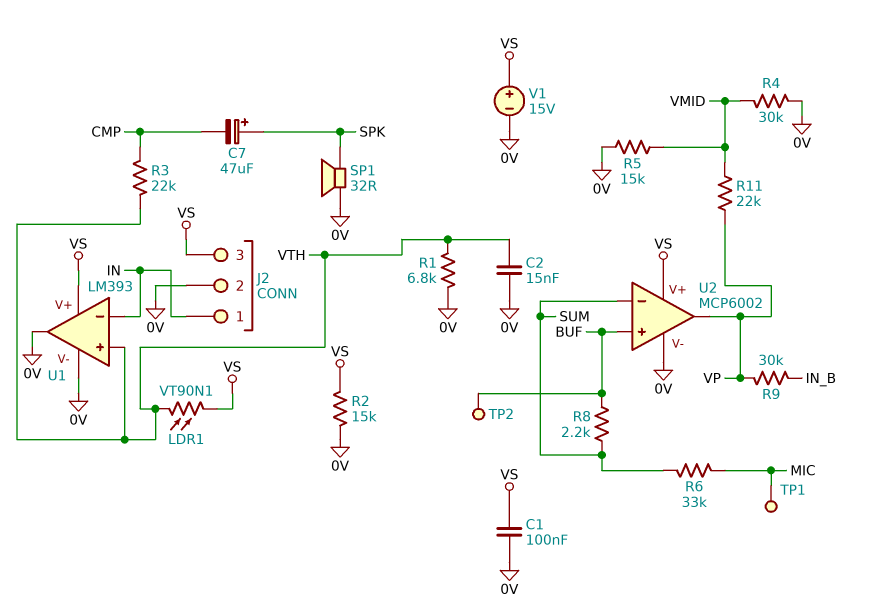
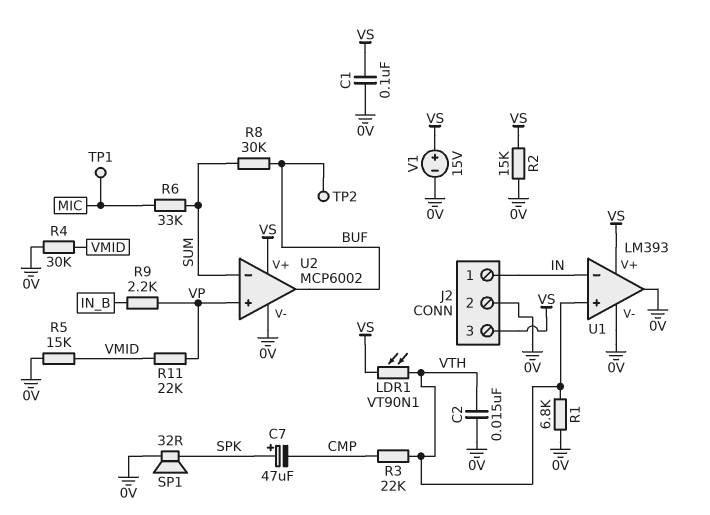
R8: 2.2k (BUF, SUM) -> 30k (BUF, SUM)
R9: 30k (IN_B, VP) -> 2.2k (IN_B, VP)
U2 pin in+: BUF -> VP
U2 pin out: VP -> BUF

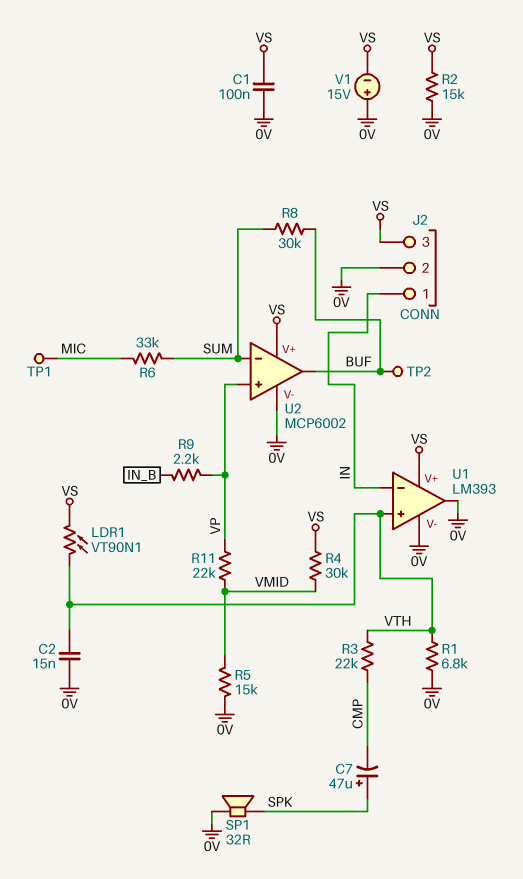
R4: 30k (0V, VMID) -> 30k (VMID, VS)
V1: 15V (plus VS, minus 0V) -> 15V (plus 0V, minus VS)

